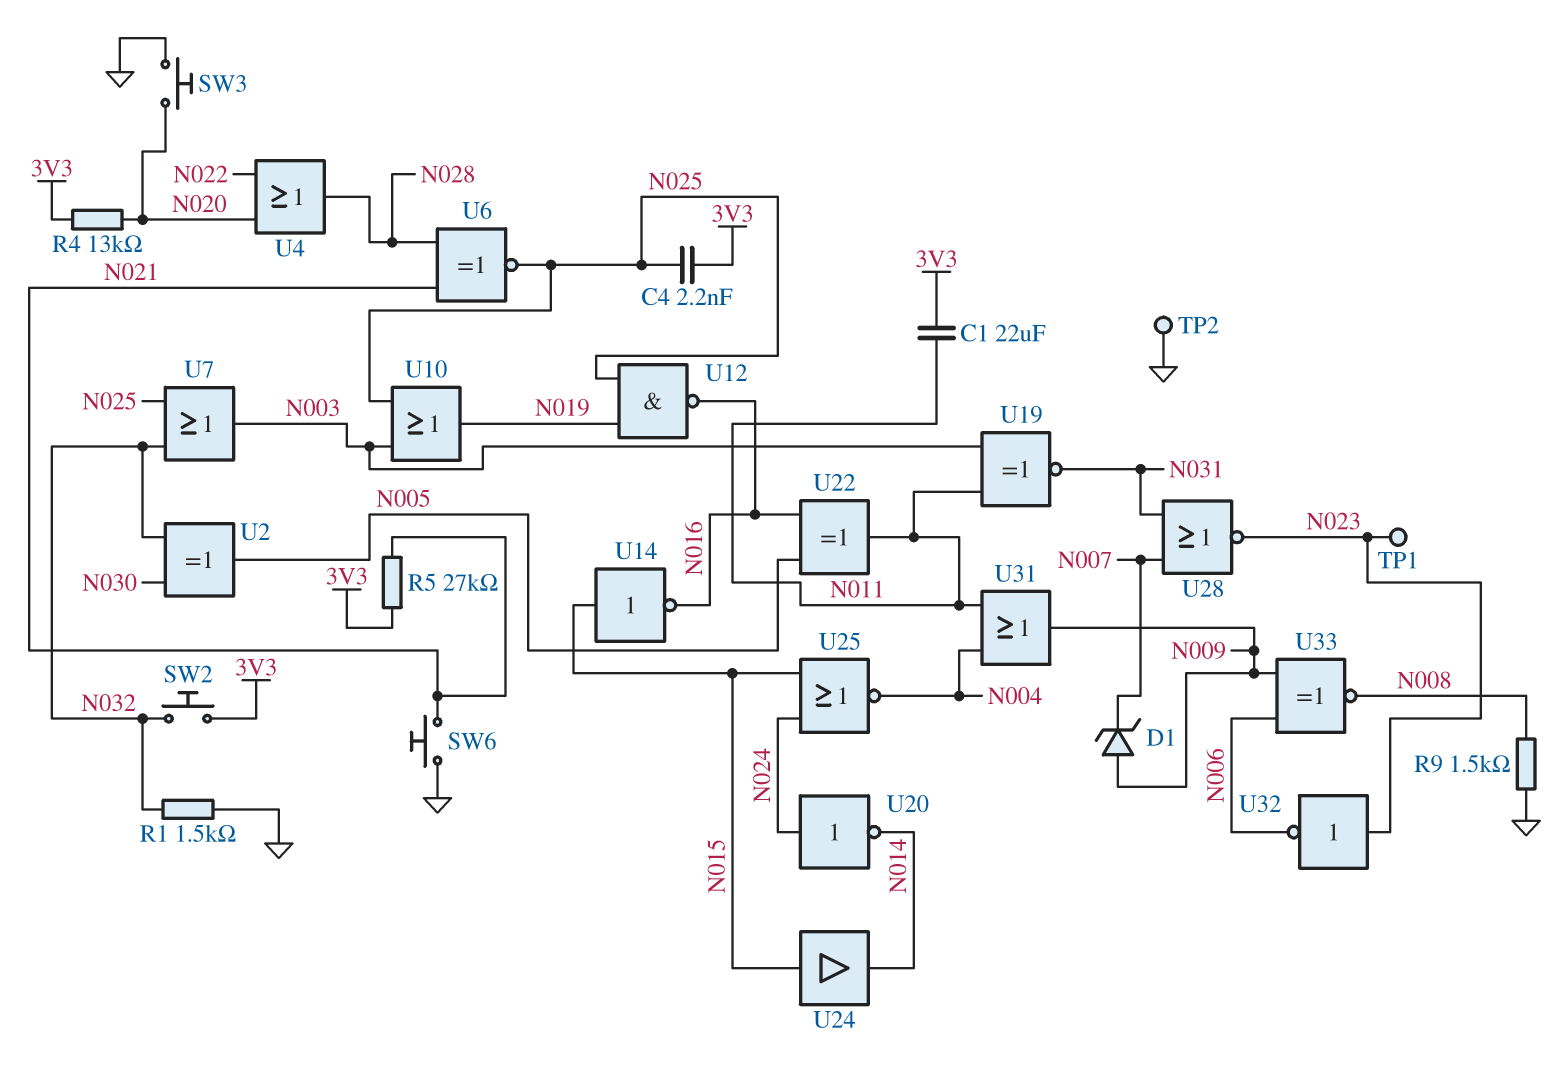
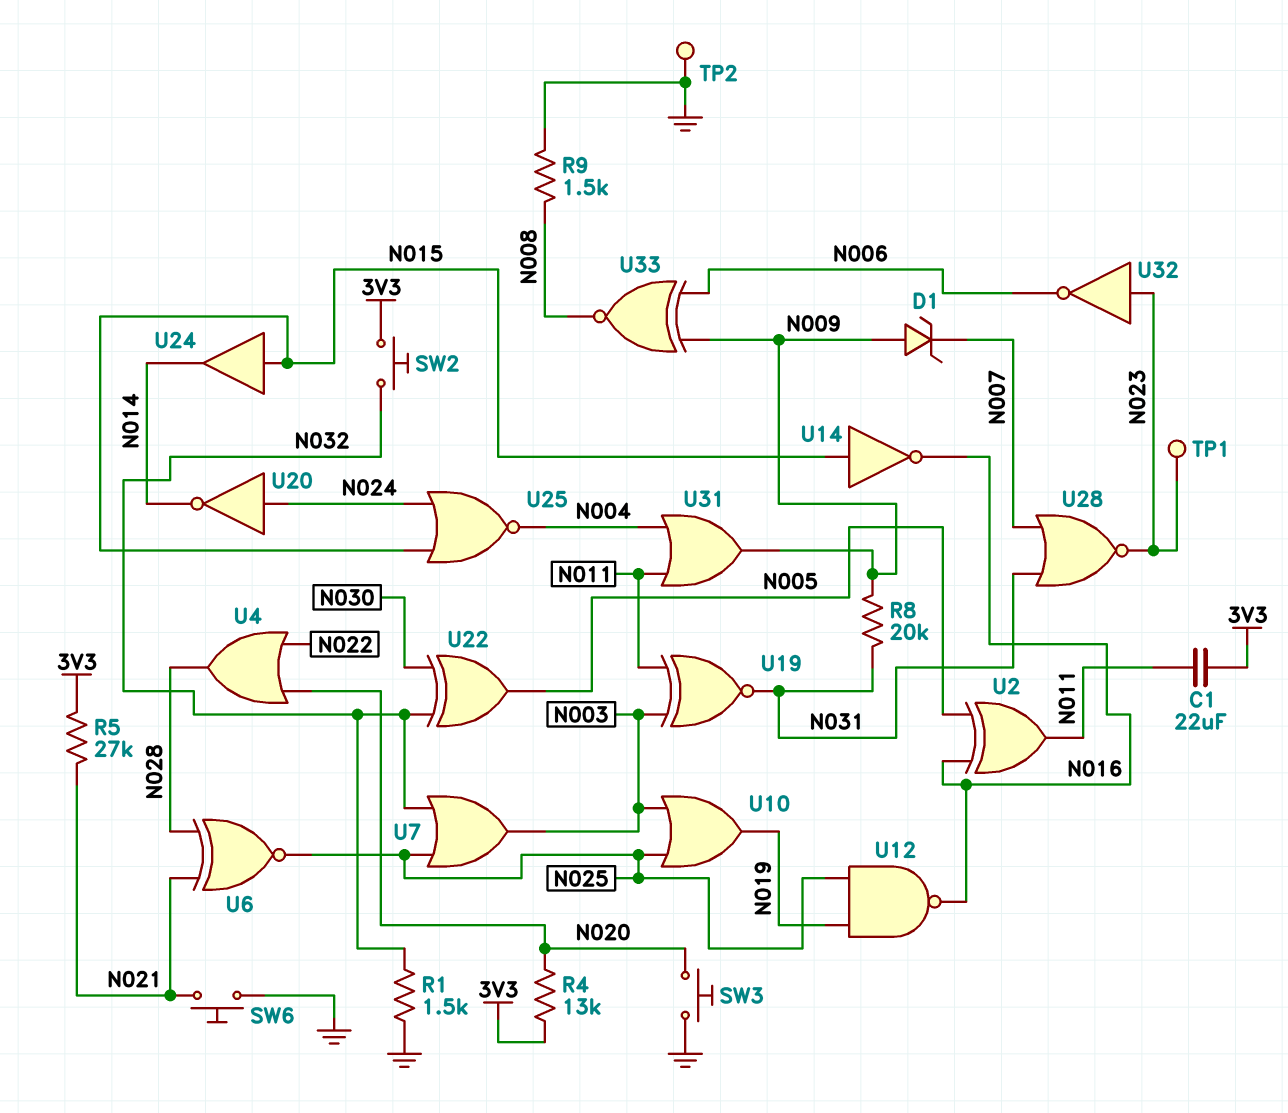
C4: 2.2nF (3V3, N025) -> none
R8: none -> 20k (N009, N031)
U2: XOR (in N030, in N032, out N005) -> XOR (in N005, in N016, out N011)
U22: XOR (in N005, in N016, out N011) -> XOR (in N030, in N032, out N005)

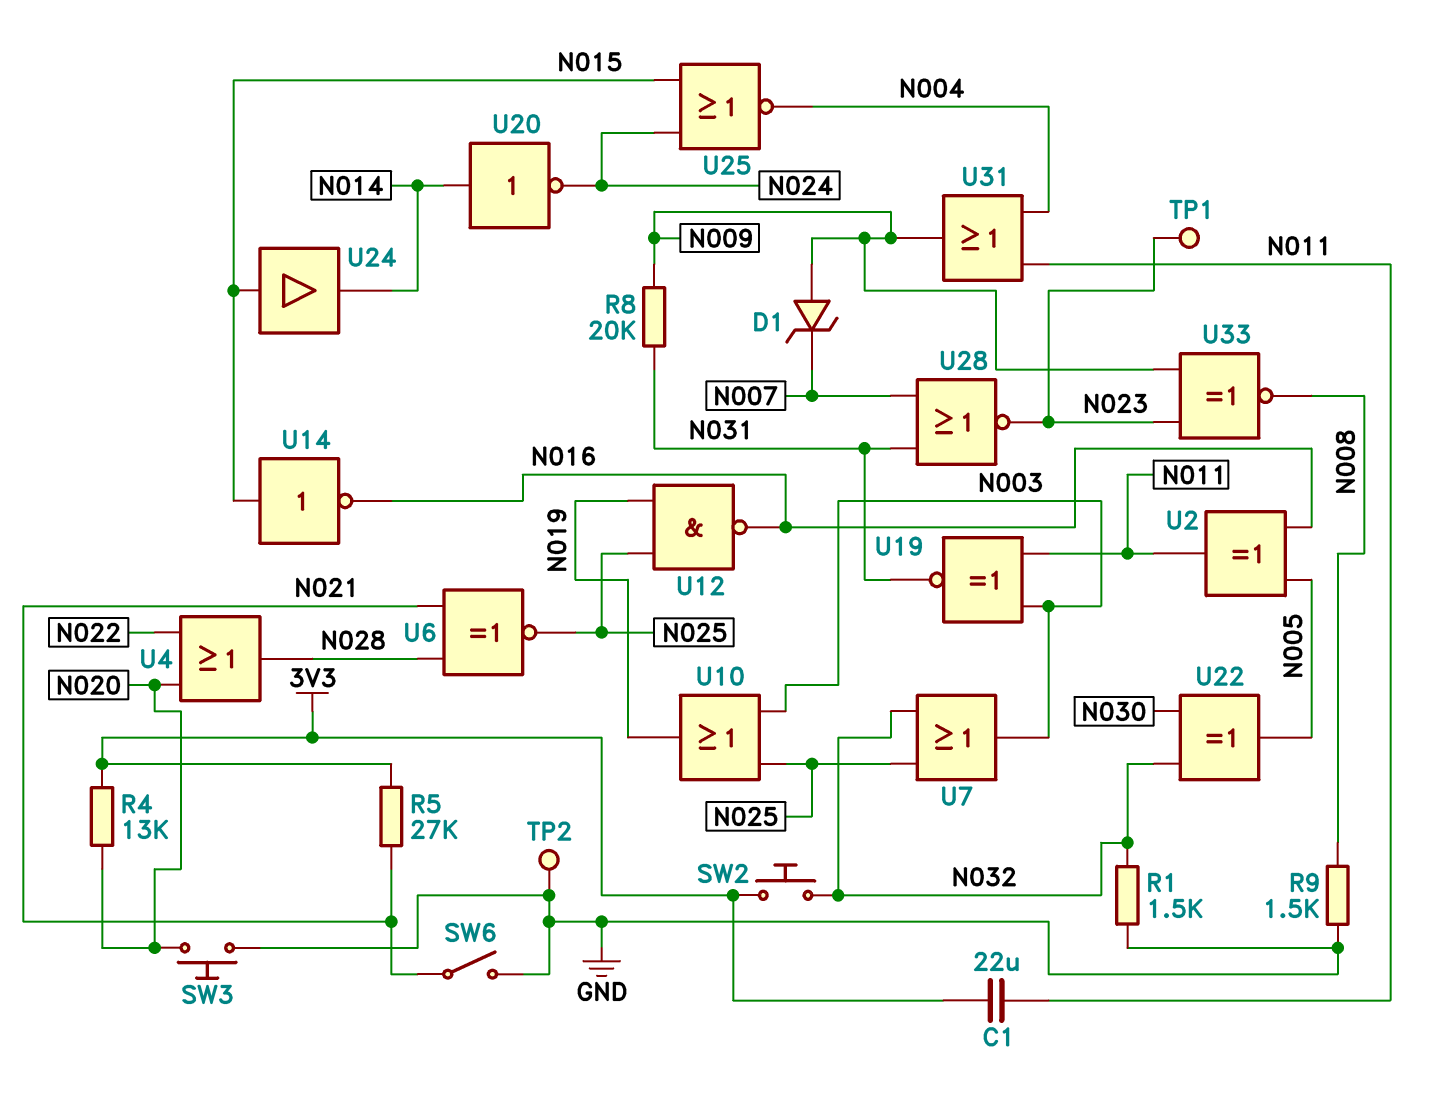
SW6: button (GND, N021) -> switch (GND, N021)
U20: NOT (in N024, out N014) -> NOT (in N014, out N024)
U32: NOT (in N023, out N006) -> none
U33: XNOR (in N006, in N009, out N008) -> XNOR (in N009, in N023, out N008)

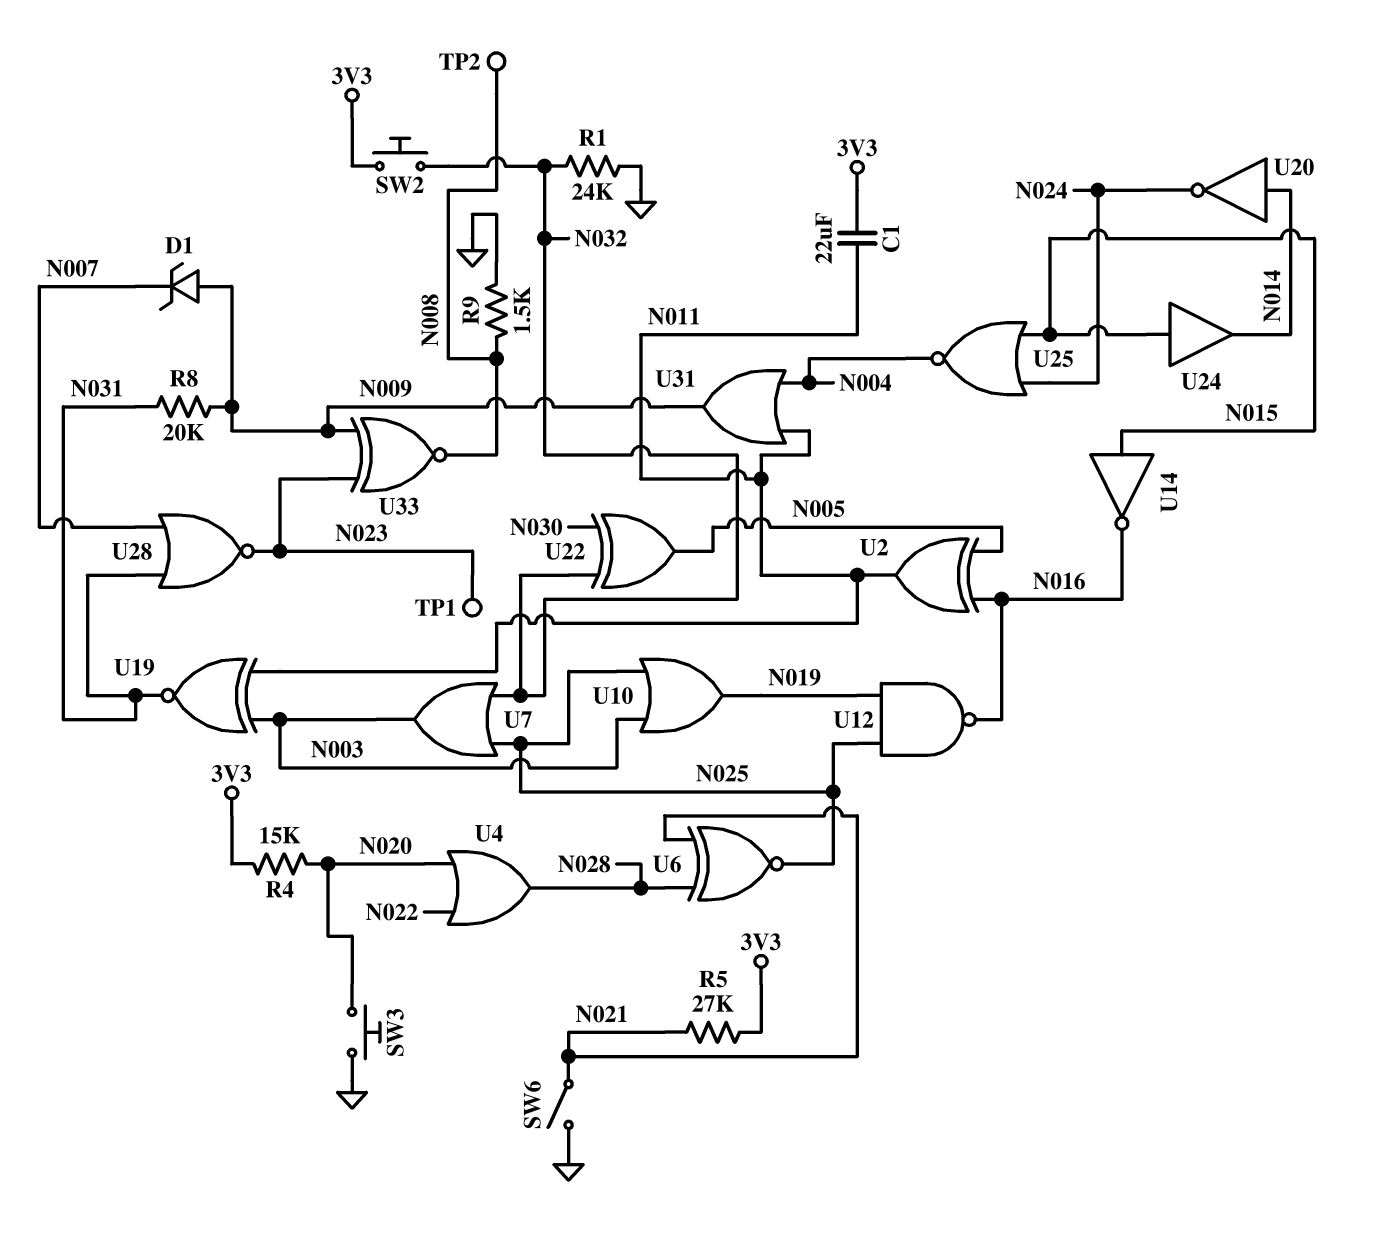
R1: 1.5k (GND, N032) -> 24k (GND, N032)
R4: 13k (3V3, N020) -> 15k (3V3, N020)
TP2: test point (GND) -> test point (N008)

